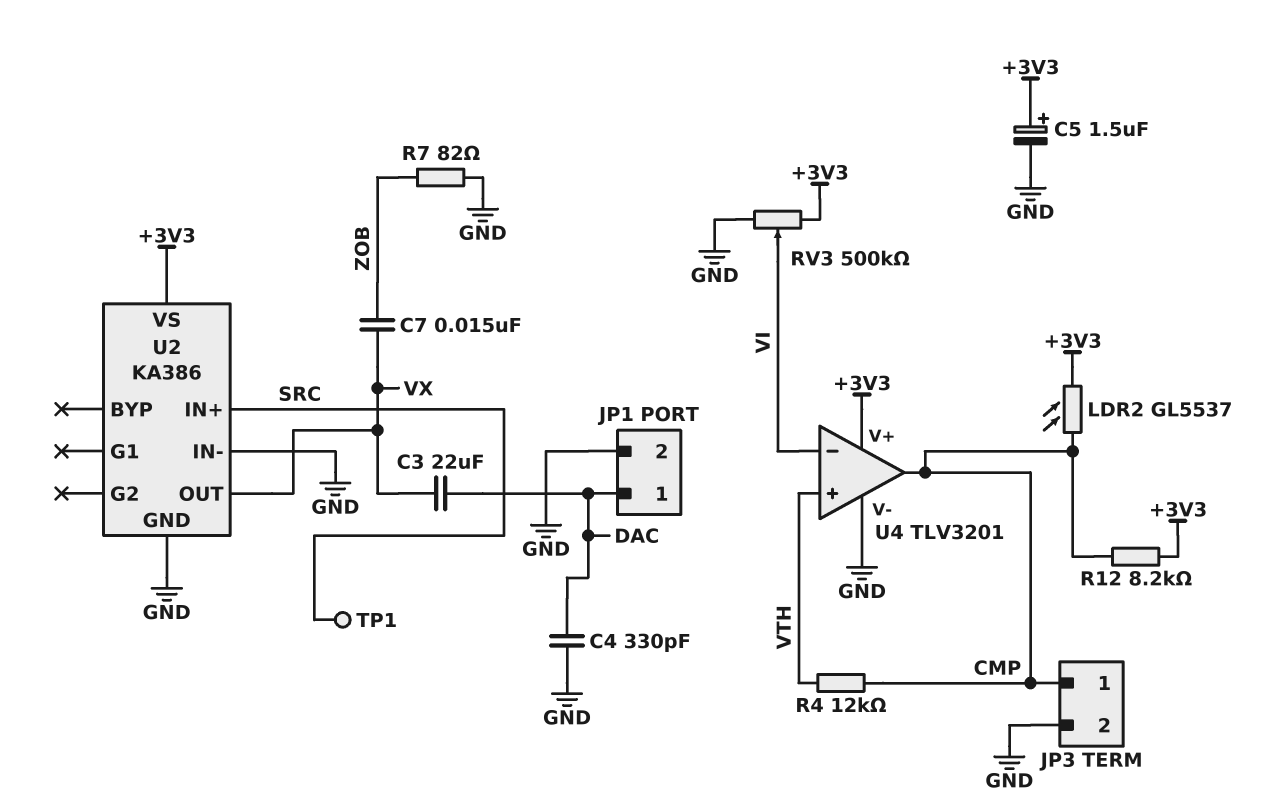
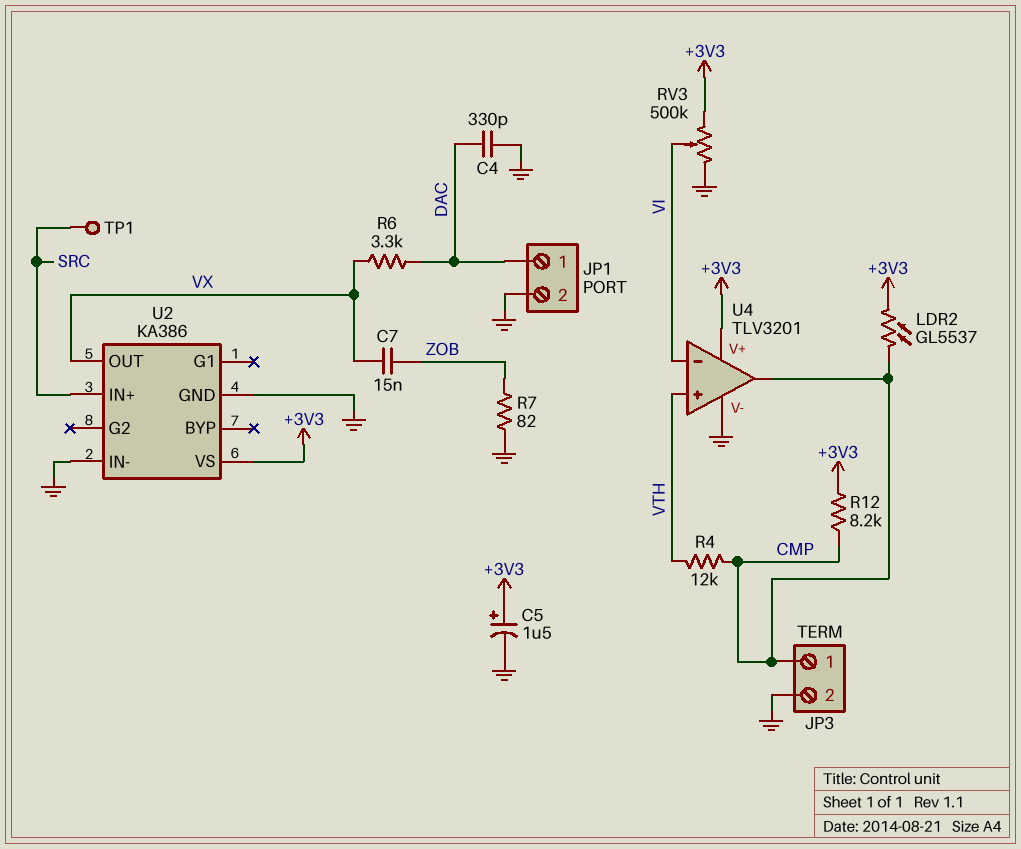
C3: 22uF (DAC, VX) -> none
R6: none -> 3.3k (DAC, VX)

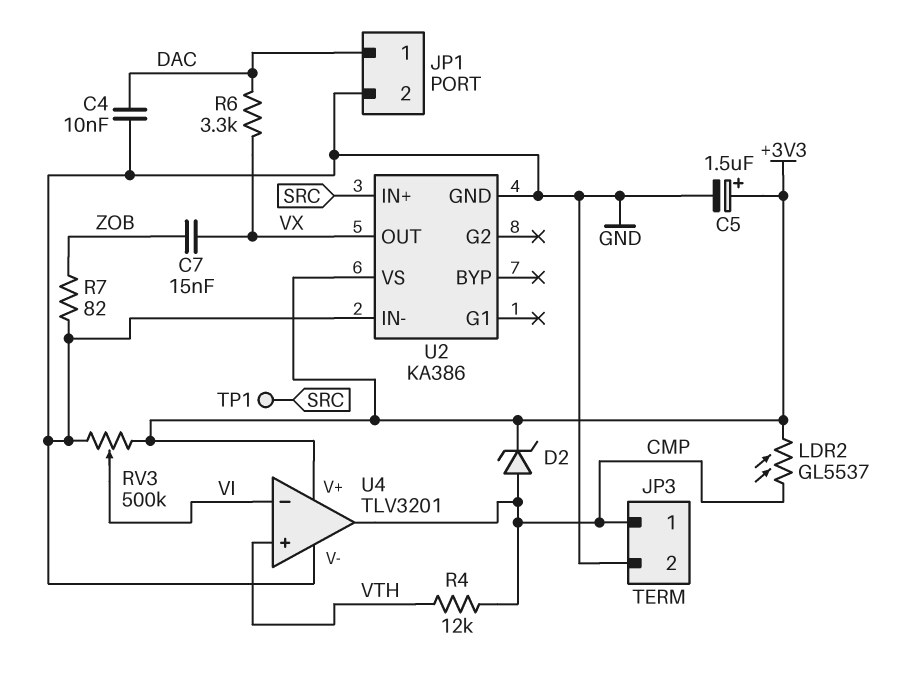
C4: 330pF (DAC, GND) -> 10nF (DAC, GND)
D2: none -> zener (A CMP, K +3V3)
R12: 8.2k (+3V3, CMP) -> none

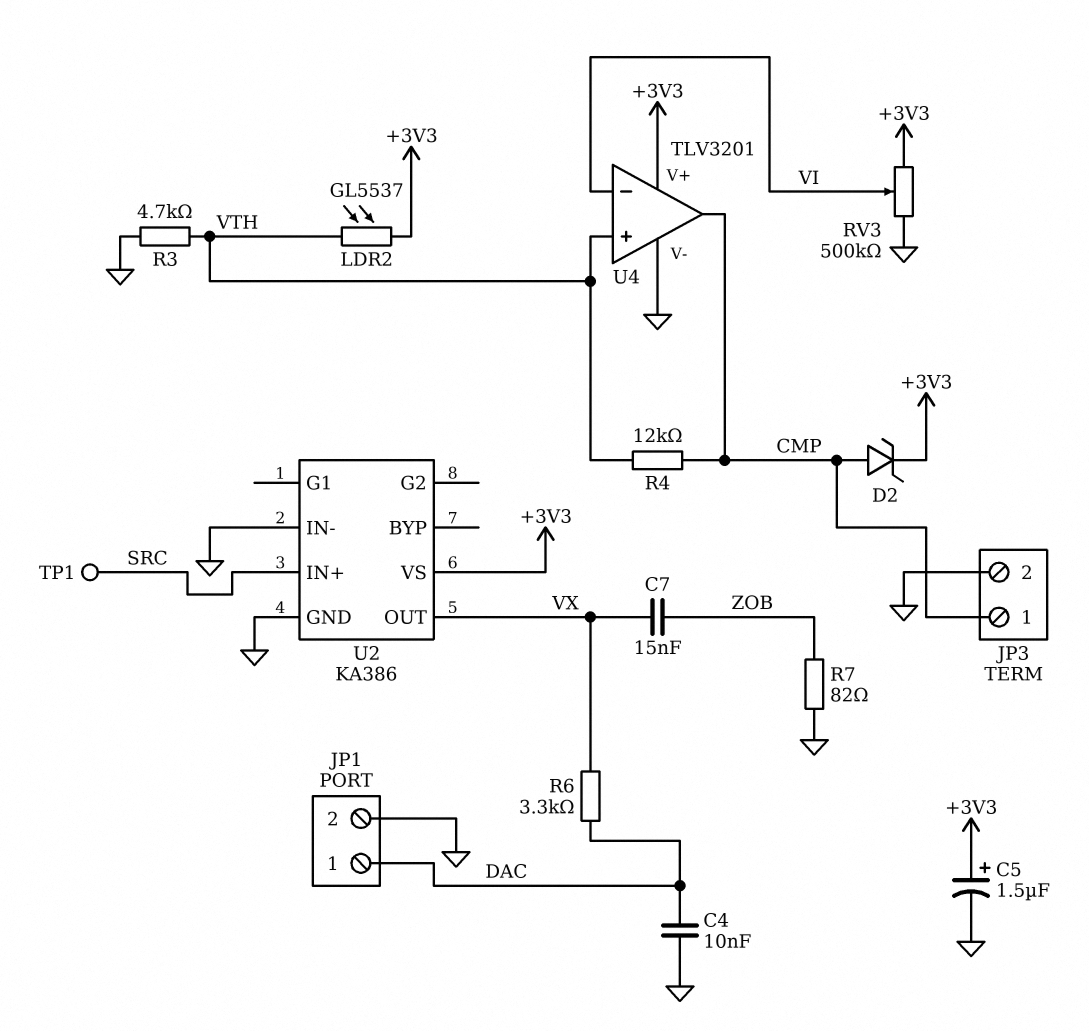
LDR2: GL5537 (+3V3, CMP) -> GL5537 (+3V3, VTH)
R3: none -> 4.7k (GND, VTH)

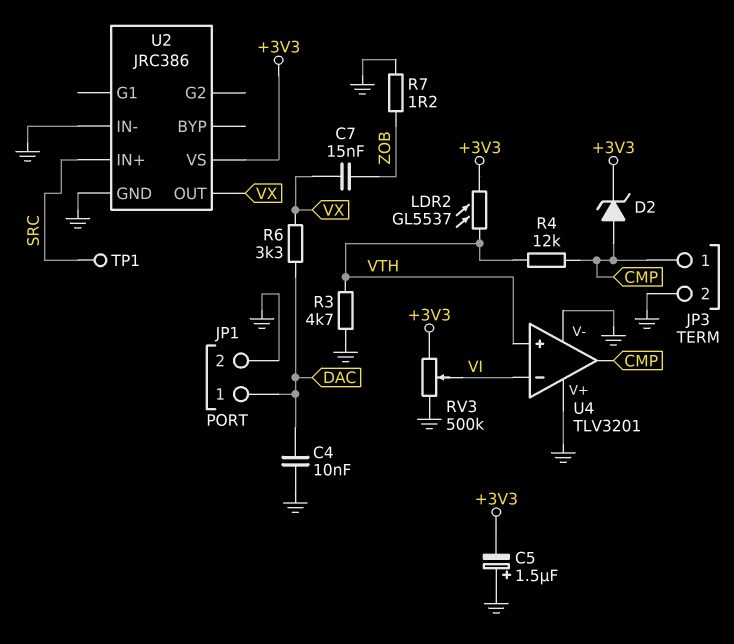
C5: 1.5uF (plus +3V3, minus GND) -> 1.5uF (plus GND, minus +3V3)
R7: 82 (GND, ZOB) -> 1.2 (GND, ZOB)
U2: KA386 -> JRC386
U4 pin V+: +3V3 -> GND

